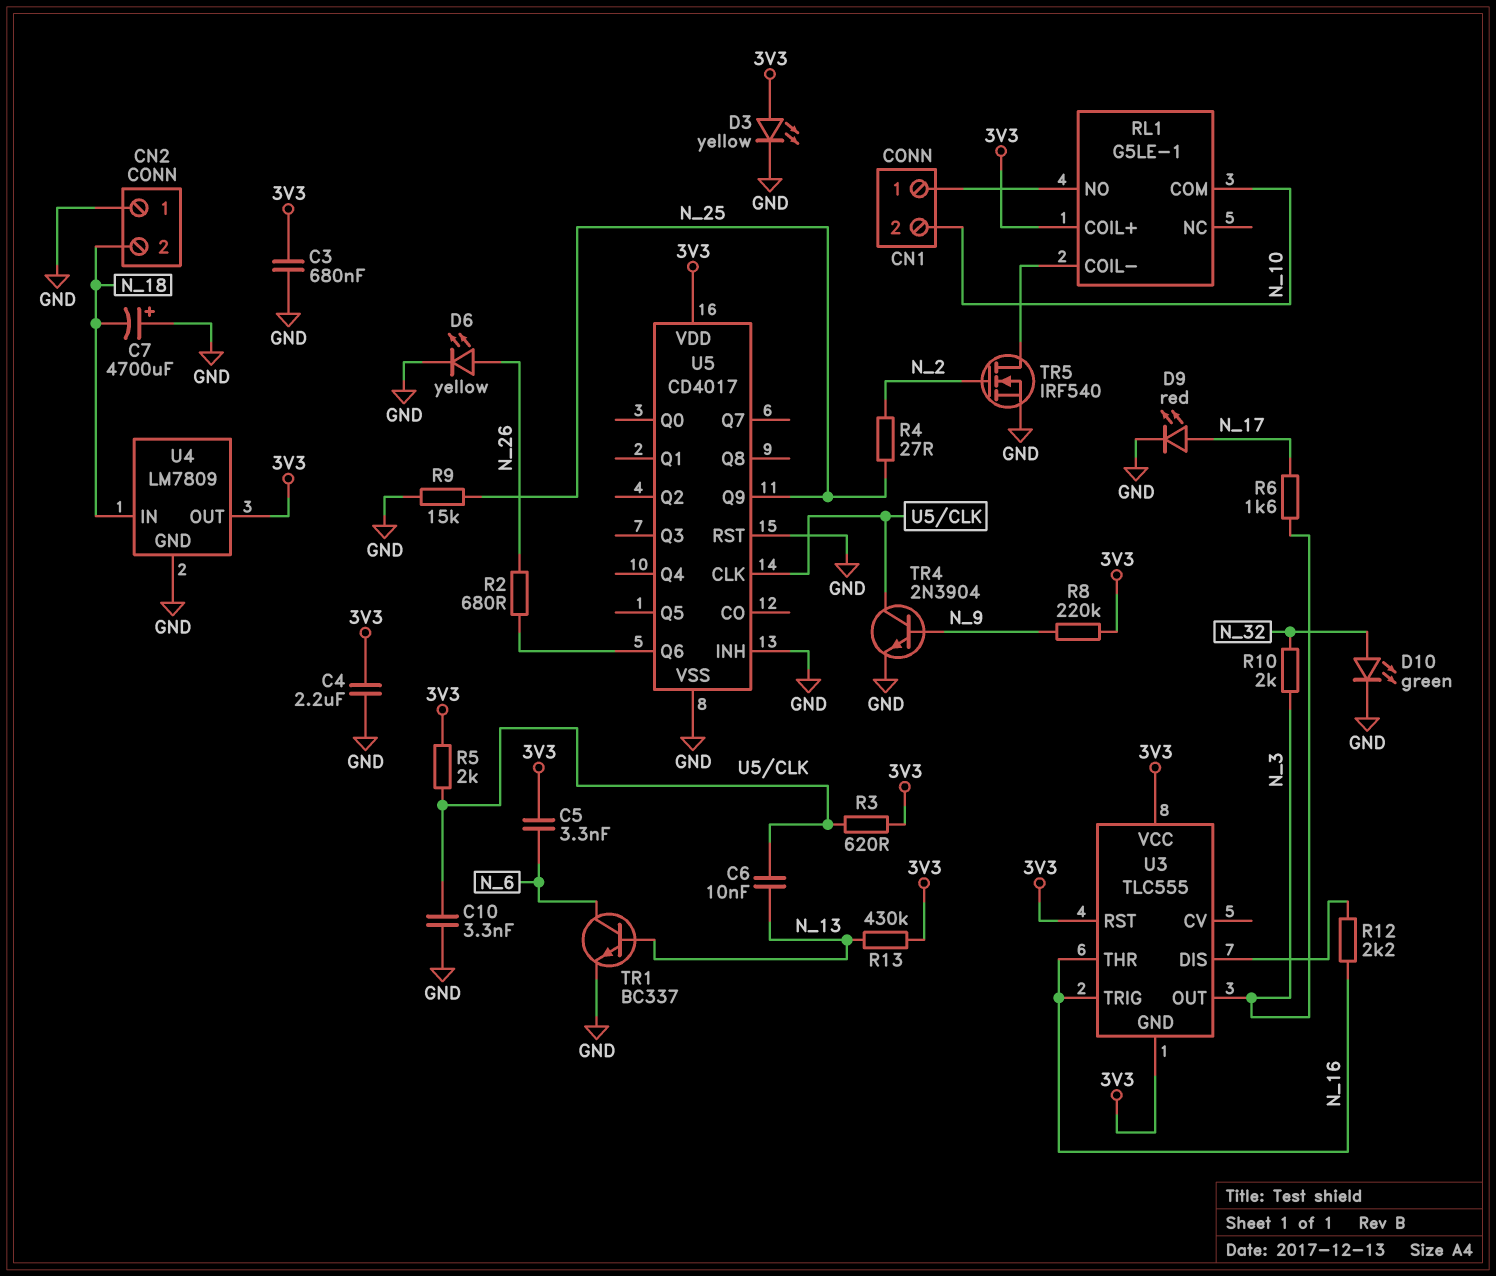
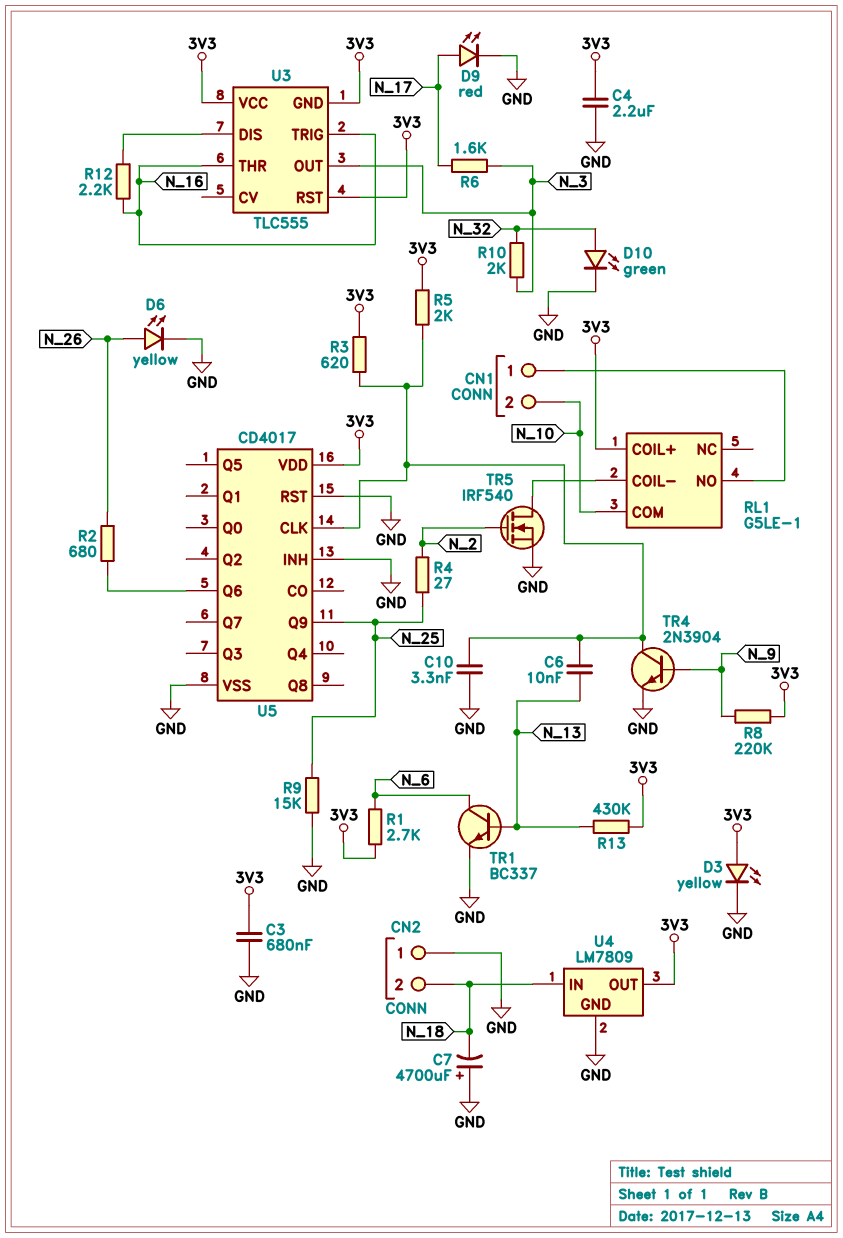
C5: 3.3nF (3V3, N_6) -> none
R1: none -> 2.7k (3V3, N_6)

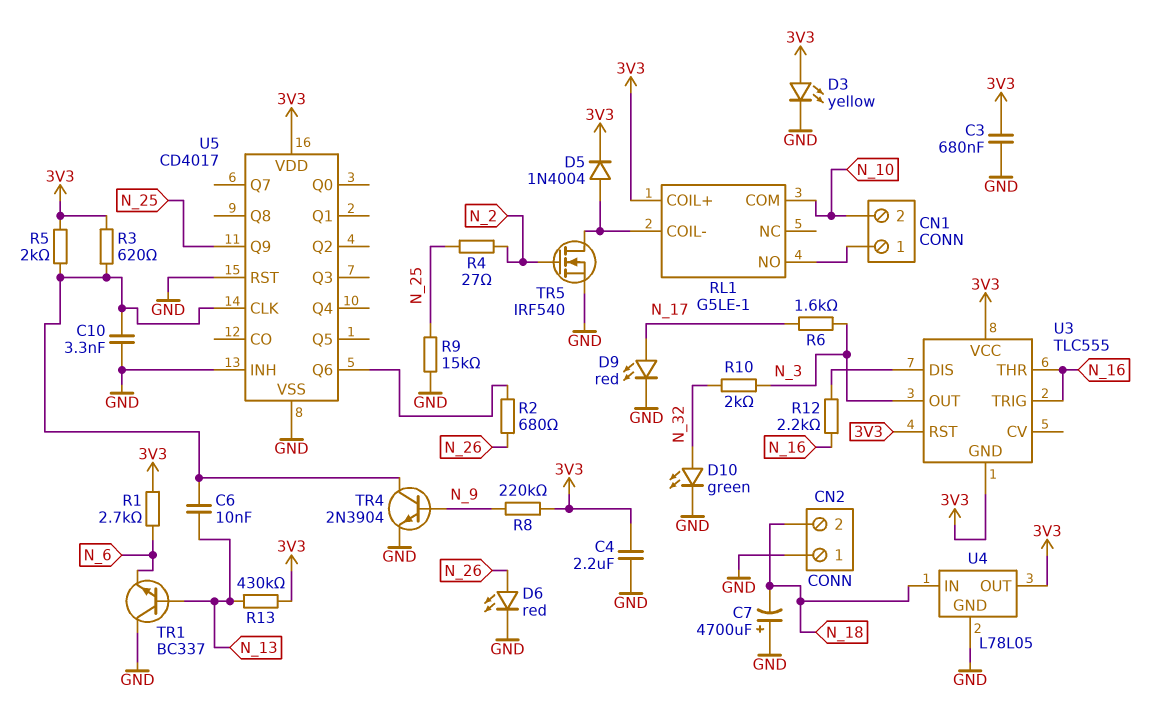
D5: none -> diode 1N4004 (A RL1/COIL-, K 3V3)
D6: LED yellow (A N_26, K GND) -> LED red (A N_26, K GND)
TR1: NPN BC337 (B N_13, C N_6, E GND) -> NPN BC337 (B N_13, C GND, E N_6)
U4: LM7809 -> L78L05

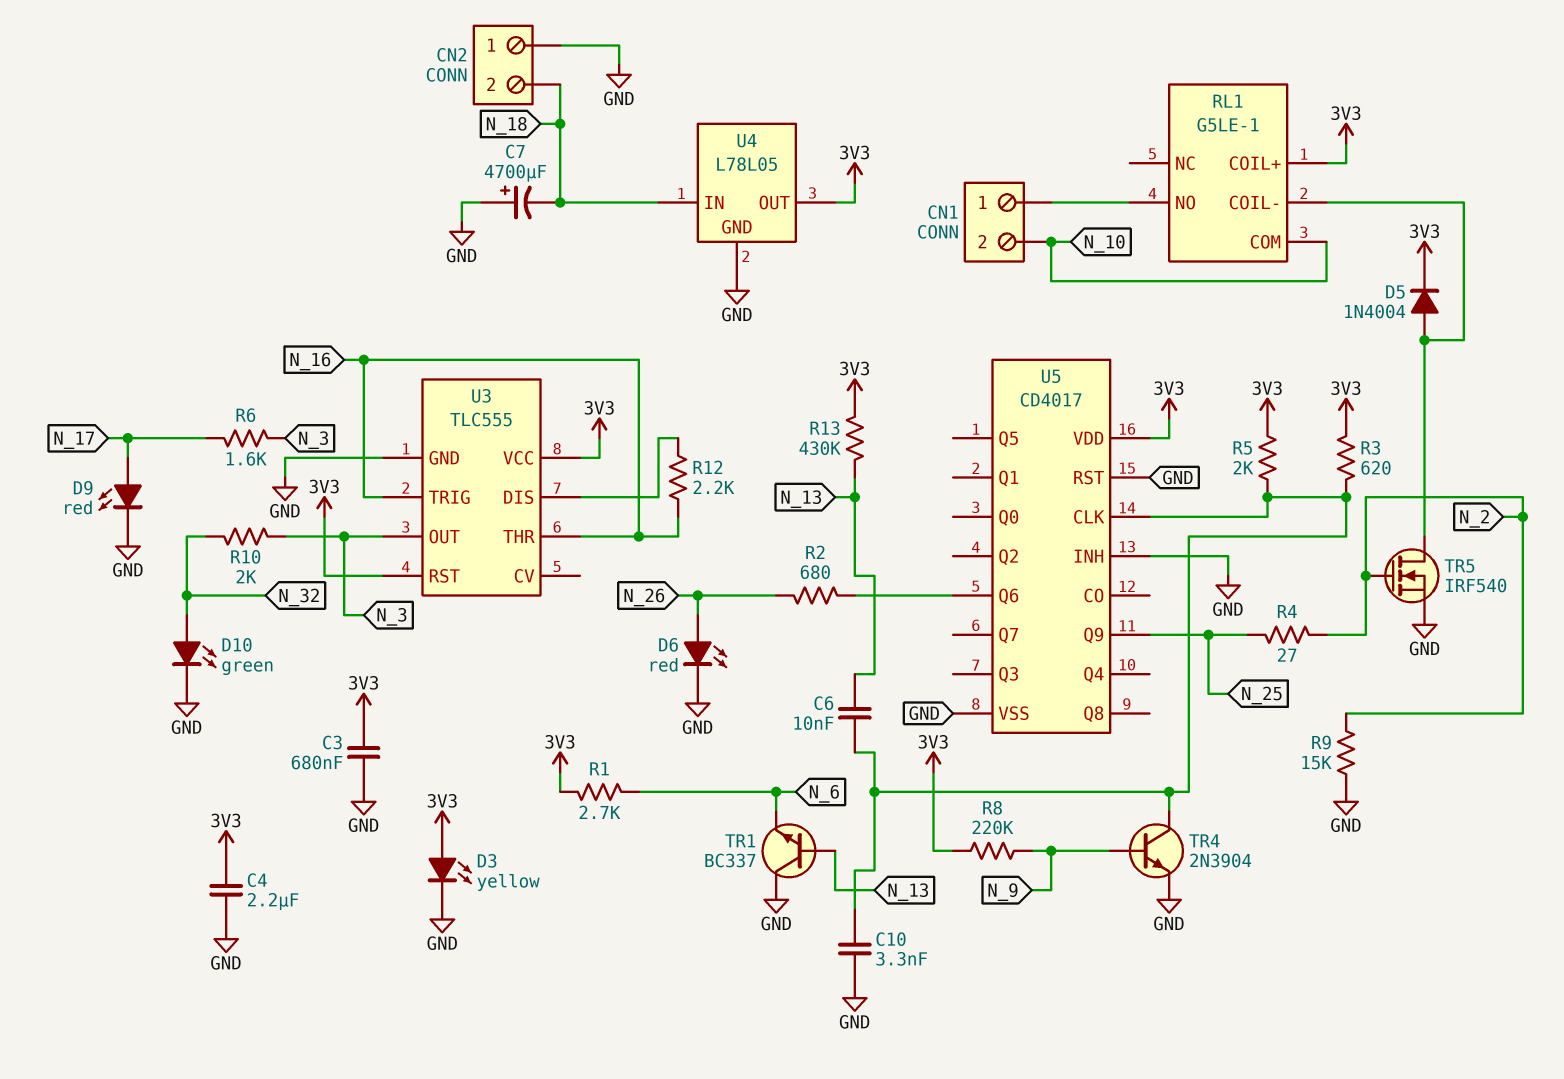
R9: 15k (GND, N_25) -> 15k (GND, N_2)
U3 pin GND: 3V3 -> GND

